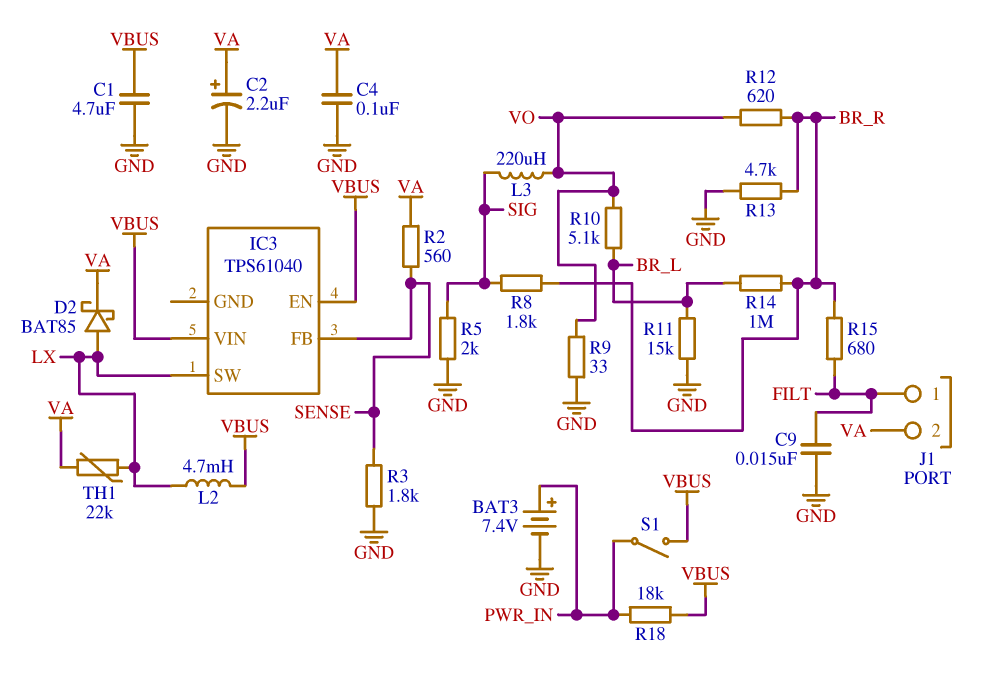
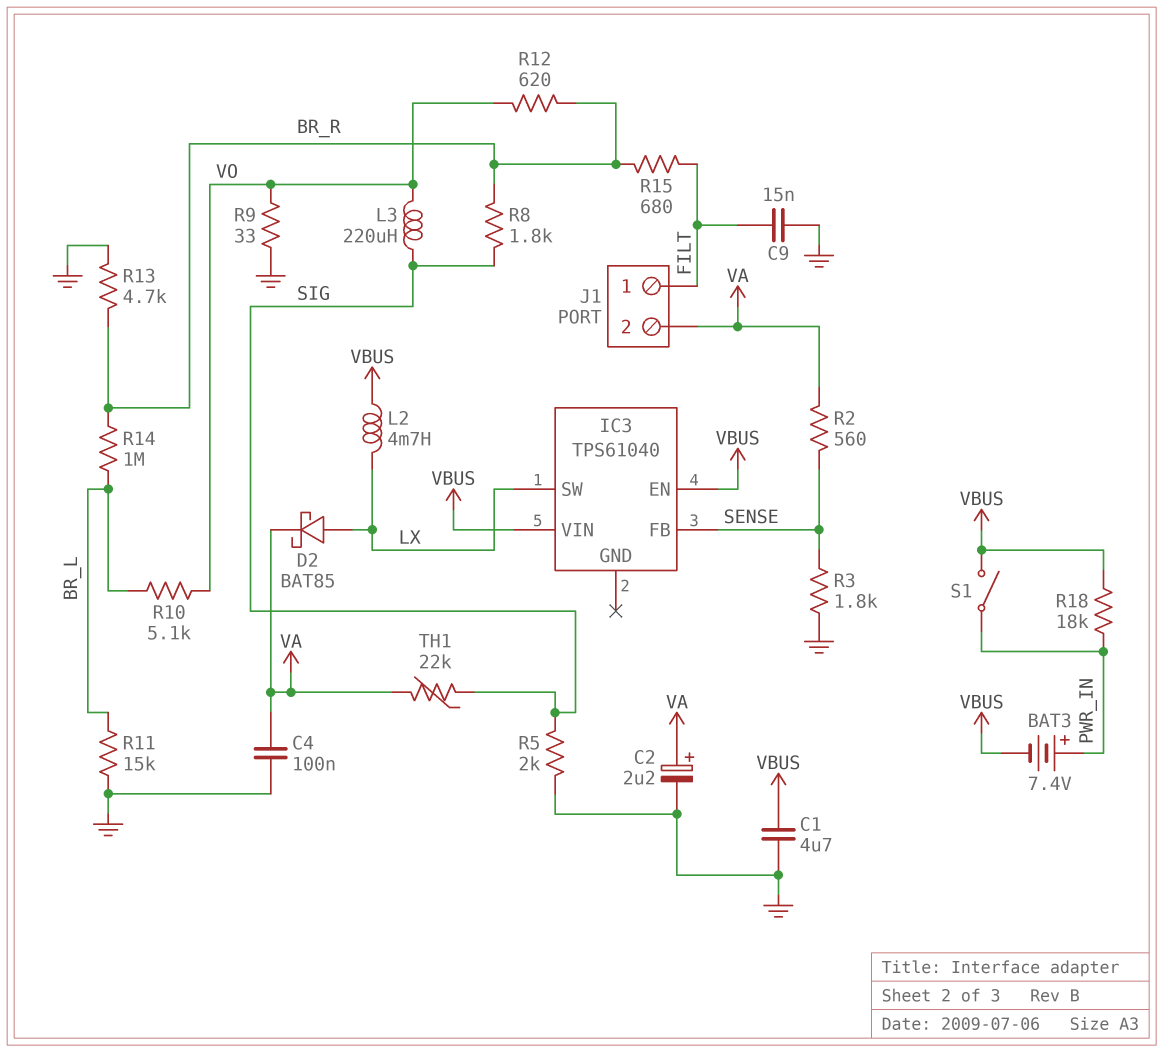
BAT3: 7.4V (plus PWR_IN, minus GND) -> 7.4V (plus PWR_IN, minus VBUS)
TH1: 22k (LX, VA) -> 22k (SIG, VA)

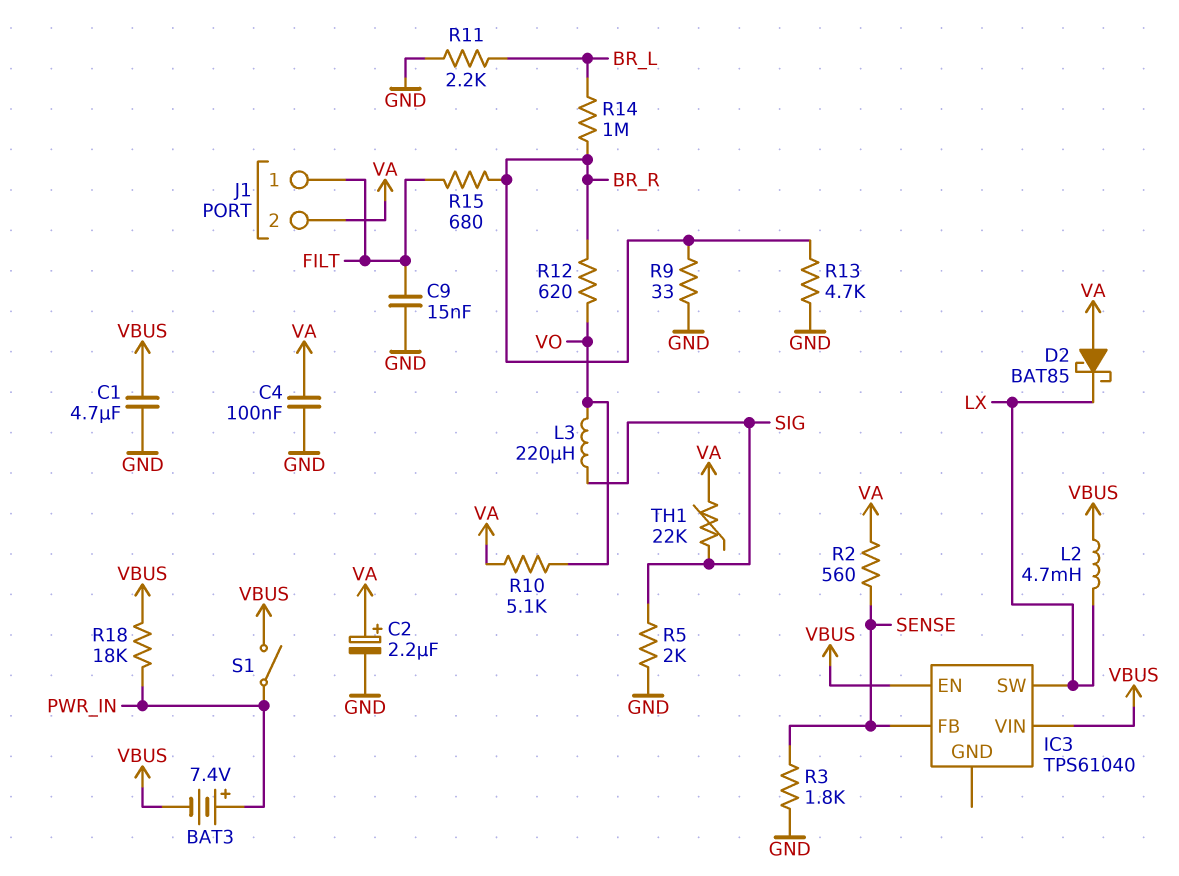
D2: schottky BAT85 (A LX, K VA) -> schottky BAT85 (A VA, K LX)
R8: 1.8k (BR_R, SIG) -> none
R9: 33 (GND, VO) -> 33 (BR_R, GND)
R10: 5.1k (BR_L, VO) -> 5.1k (VA, VO)
R11: 15k (BR_L, GND) -> 2.2k (BR_L, GND)

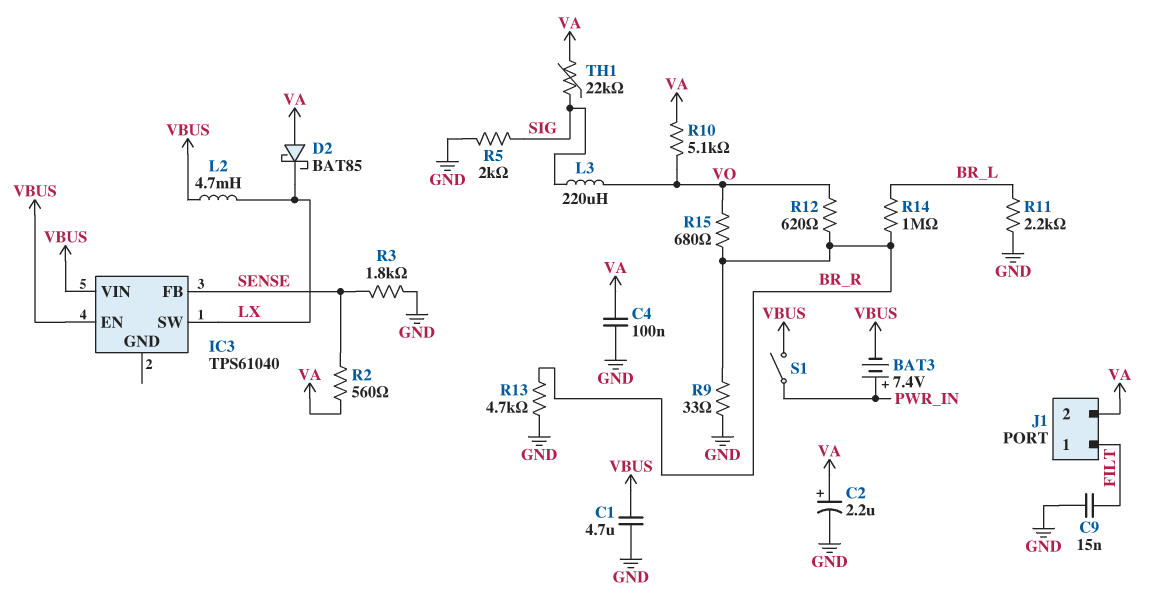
R15: 680 (BR_R, FILT) -> 680 (BR_R, VO)
R18: 18k (PWR_IN, VBUS) -> none

